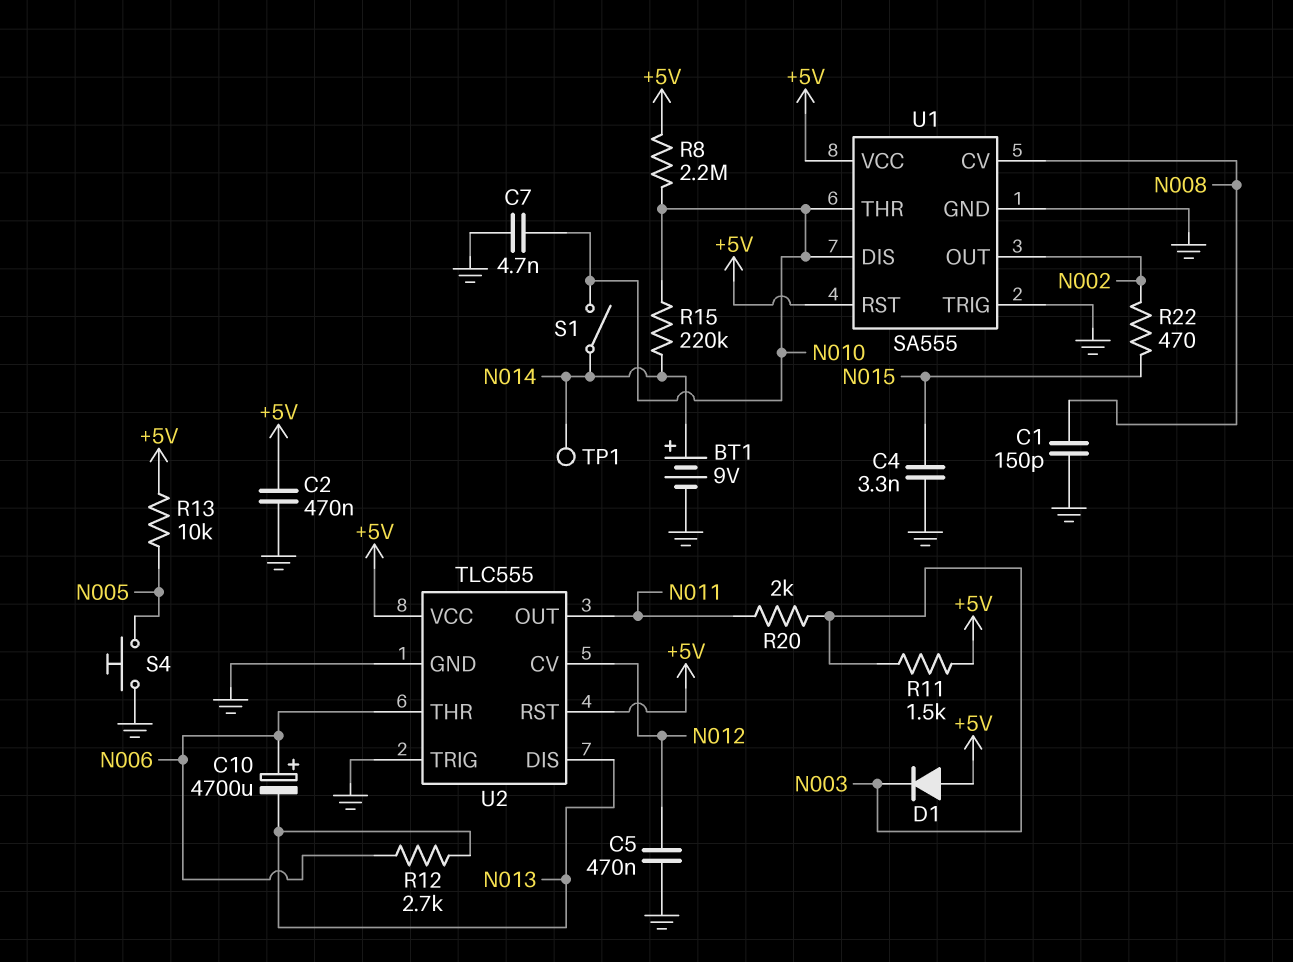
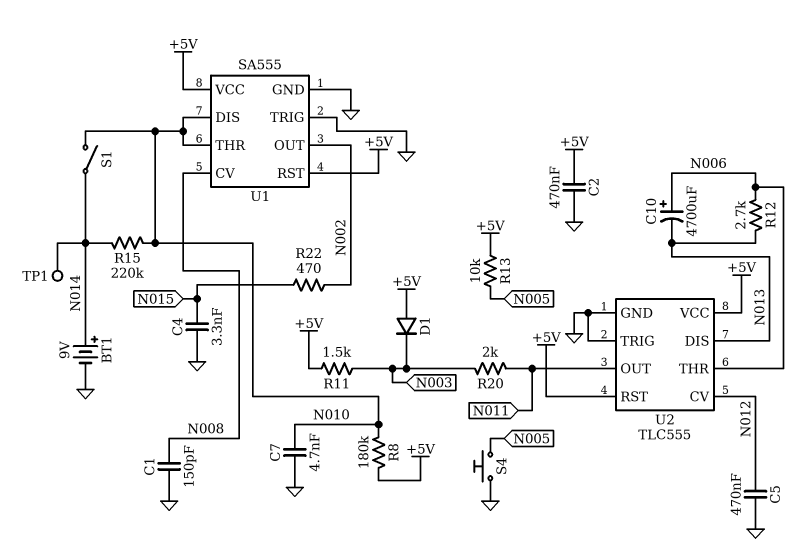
R8: 2.2M (+5V, N010) -> 180k (+5V, N010)

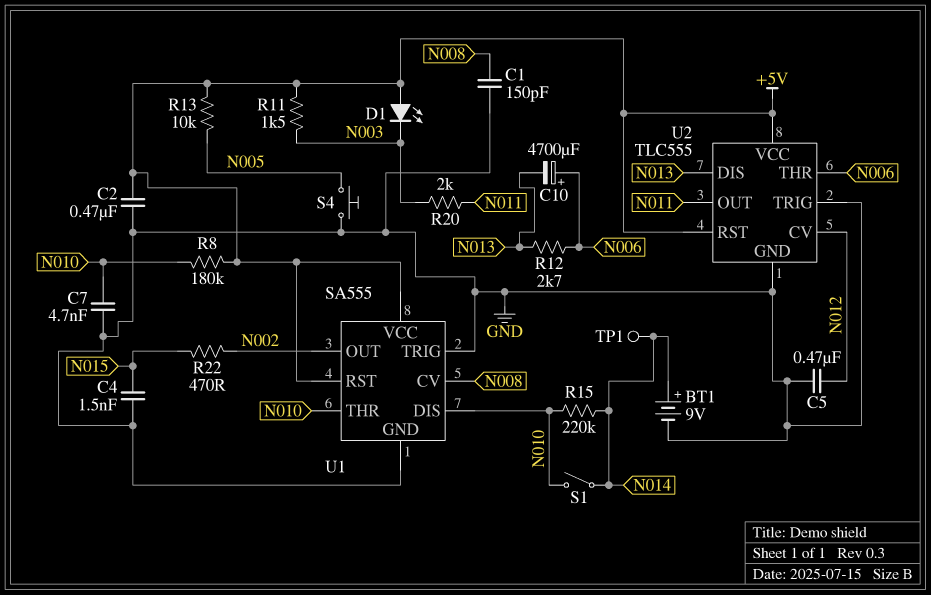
C4: 3.3nF (GND, N015) -> 1.5nF (GND, N015)
D1: diode (A +5V, K N003) -> LED (A +5V, K N003)

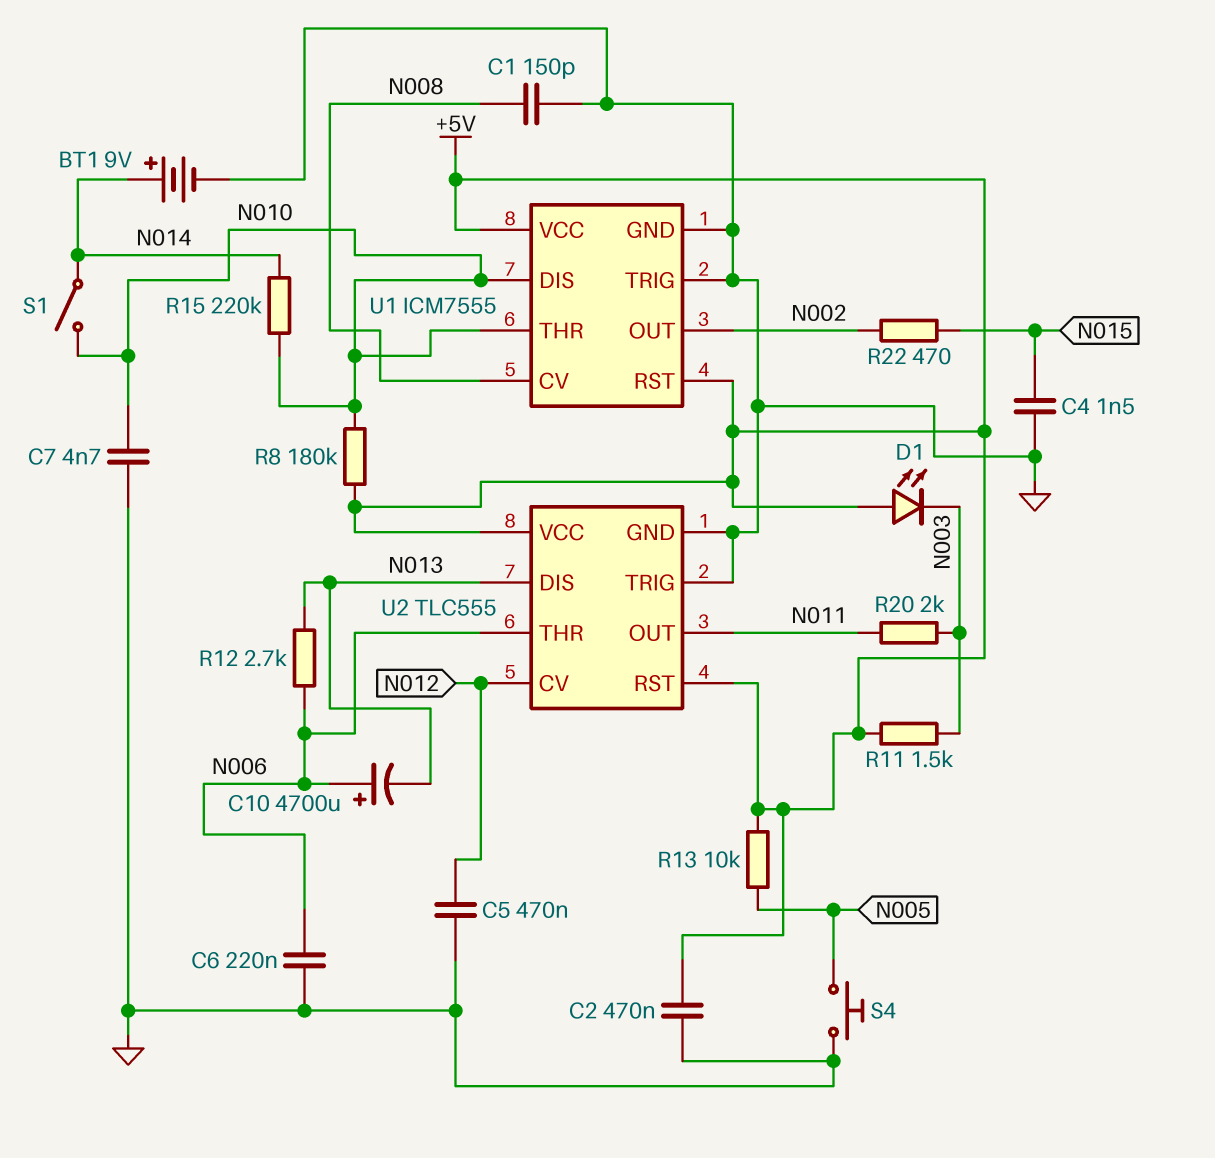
C6: none -> 220nF (GND, N006)
TP1: test point (N014) -> none
U1: SA555 -> ICM7555

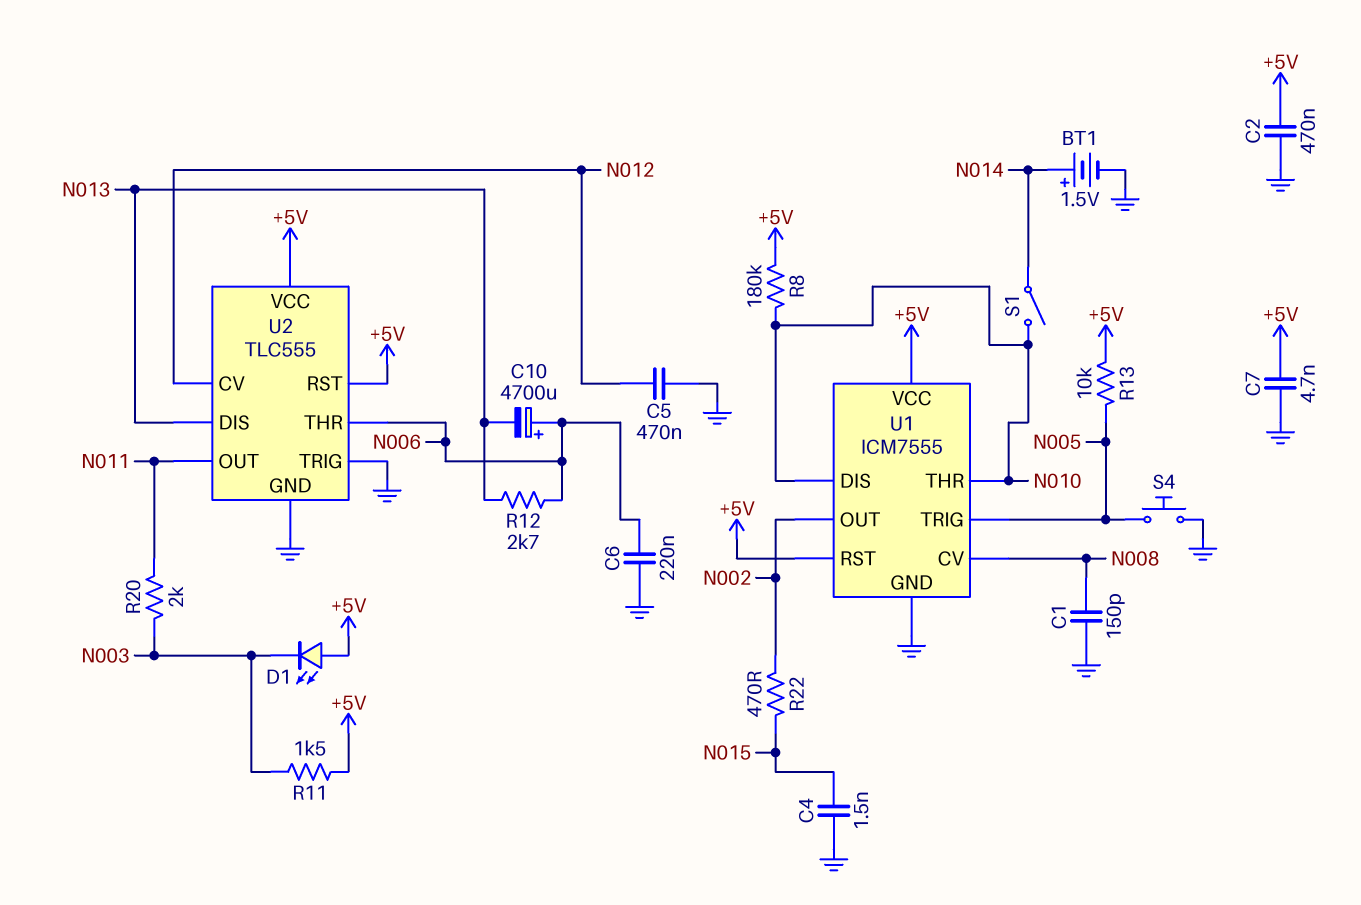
BT1: 9V (plus N014, minus GND) -> 1.5V (plus N014, minus GND)
C7: 4.7nF (GND, N010) -> 4.7nF (+5V, GND)
R15: 220k (N010, N014) -> none
U1 pin TRIG: GND -> N005

